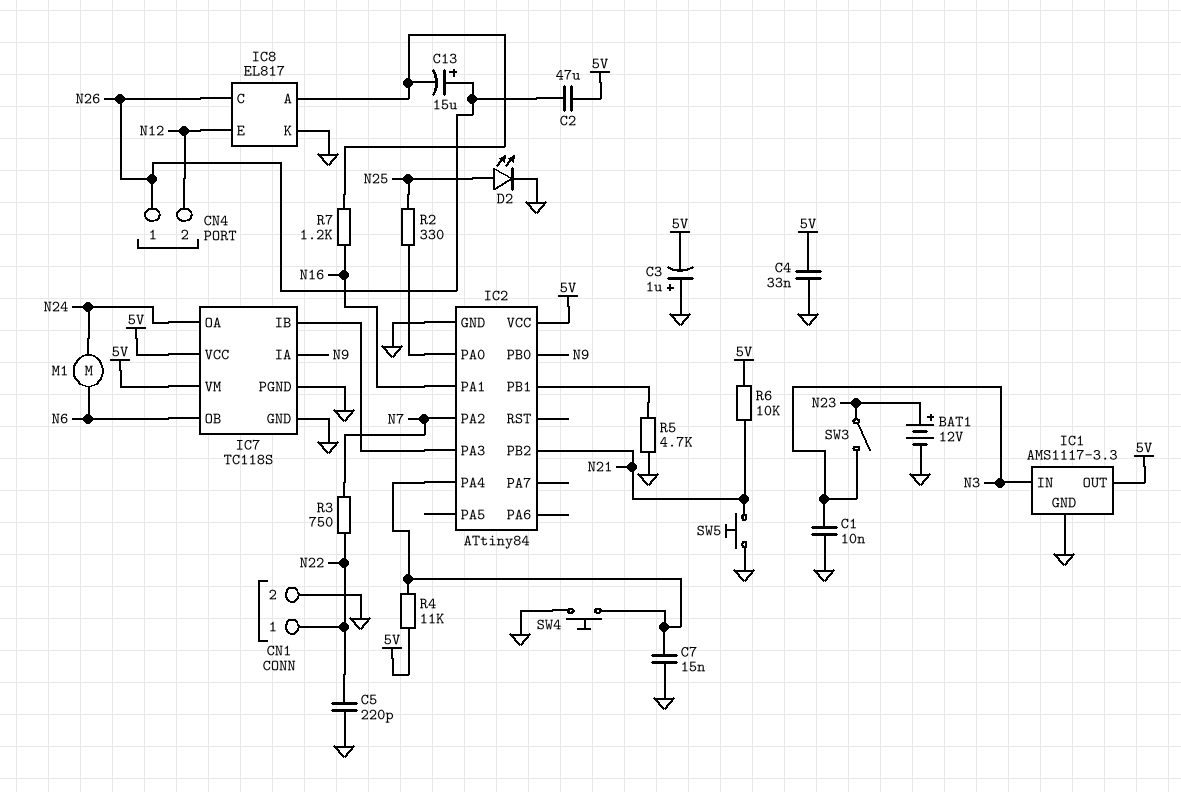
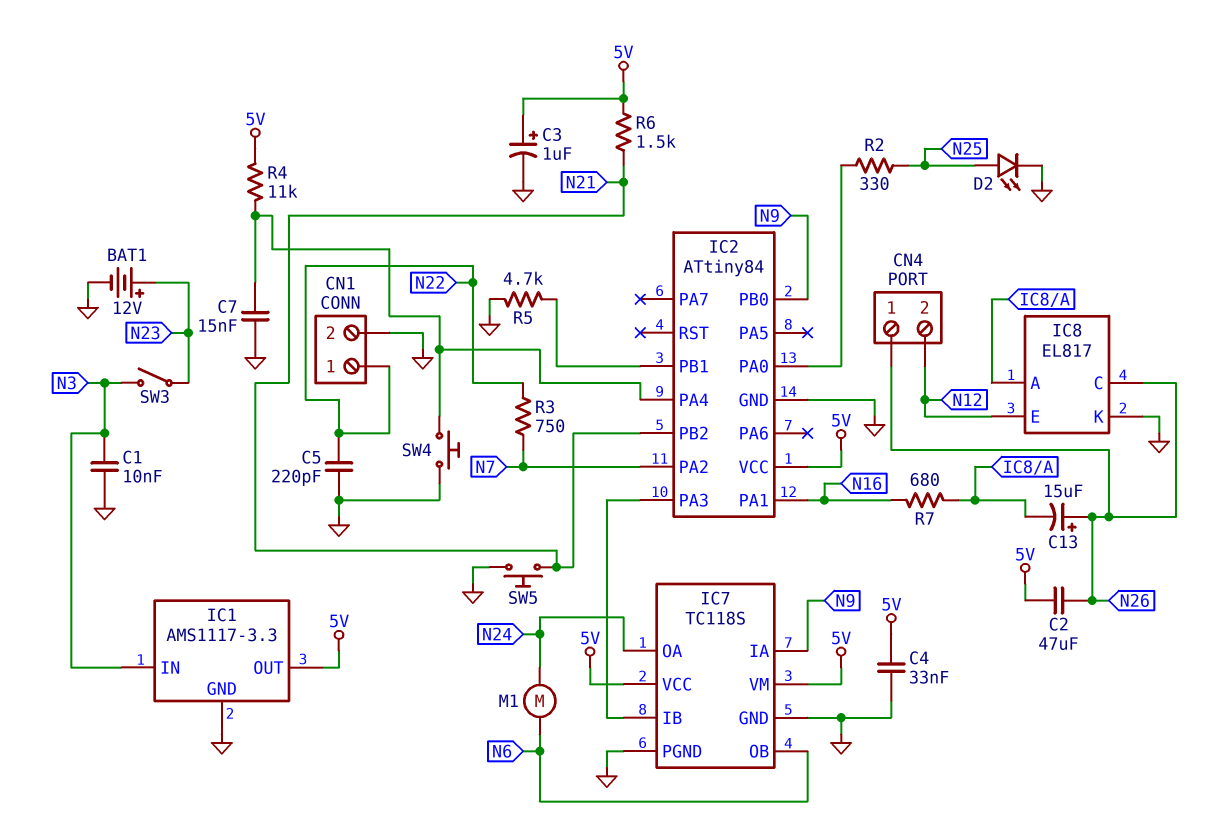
C3: 1uF (plus GND, minus 5V) -> 1uF (plus 5V, minus GND)
R6: 10k (5V, N21) -> 1.5k (5V, N21)
R7: 1.2k (IC8/A, N16) -> 680 (IC8/A, N16)

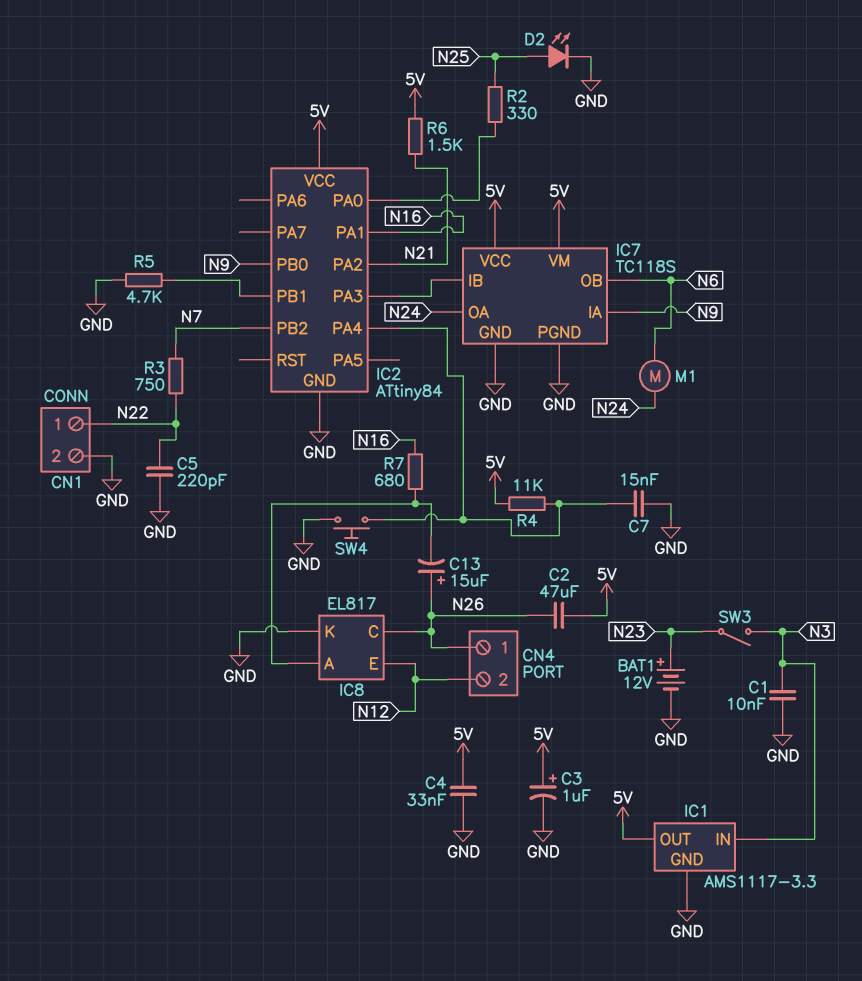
IC2 pin PA2: N7 -> N21
IC2 pin PB2: N21 -> N7
SW5: button (GND, N21) -> none

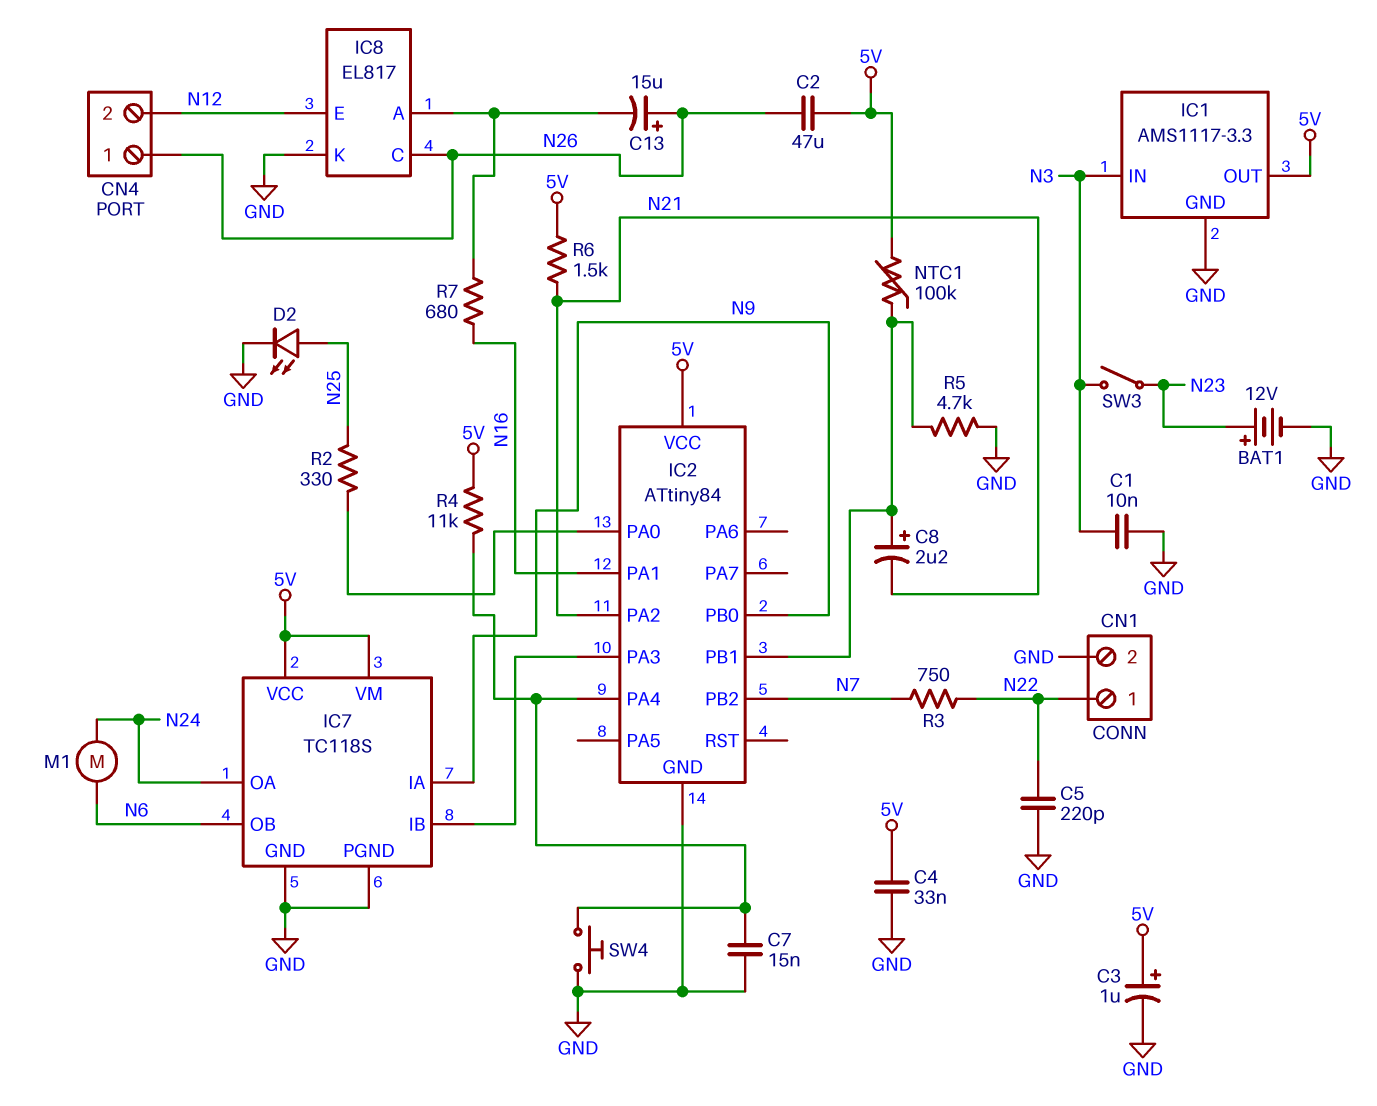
C8: none -> 2.2uF (plus IC2/PB1, minus N21)
NTC1: none -> 100k (5V, IC2/PB1)

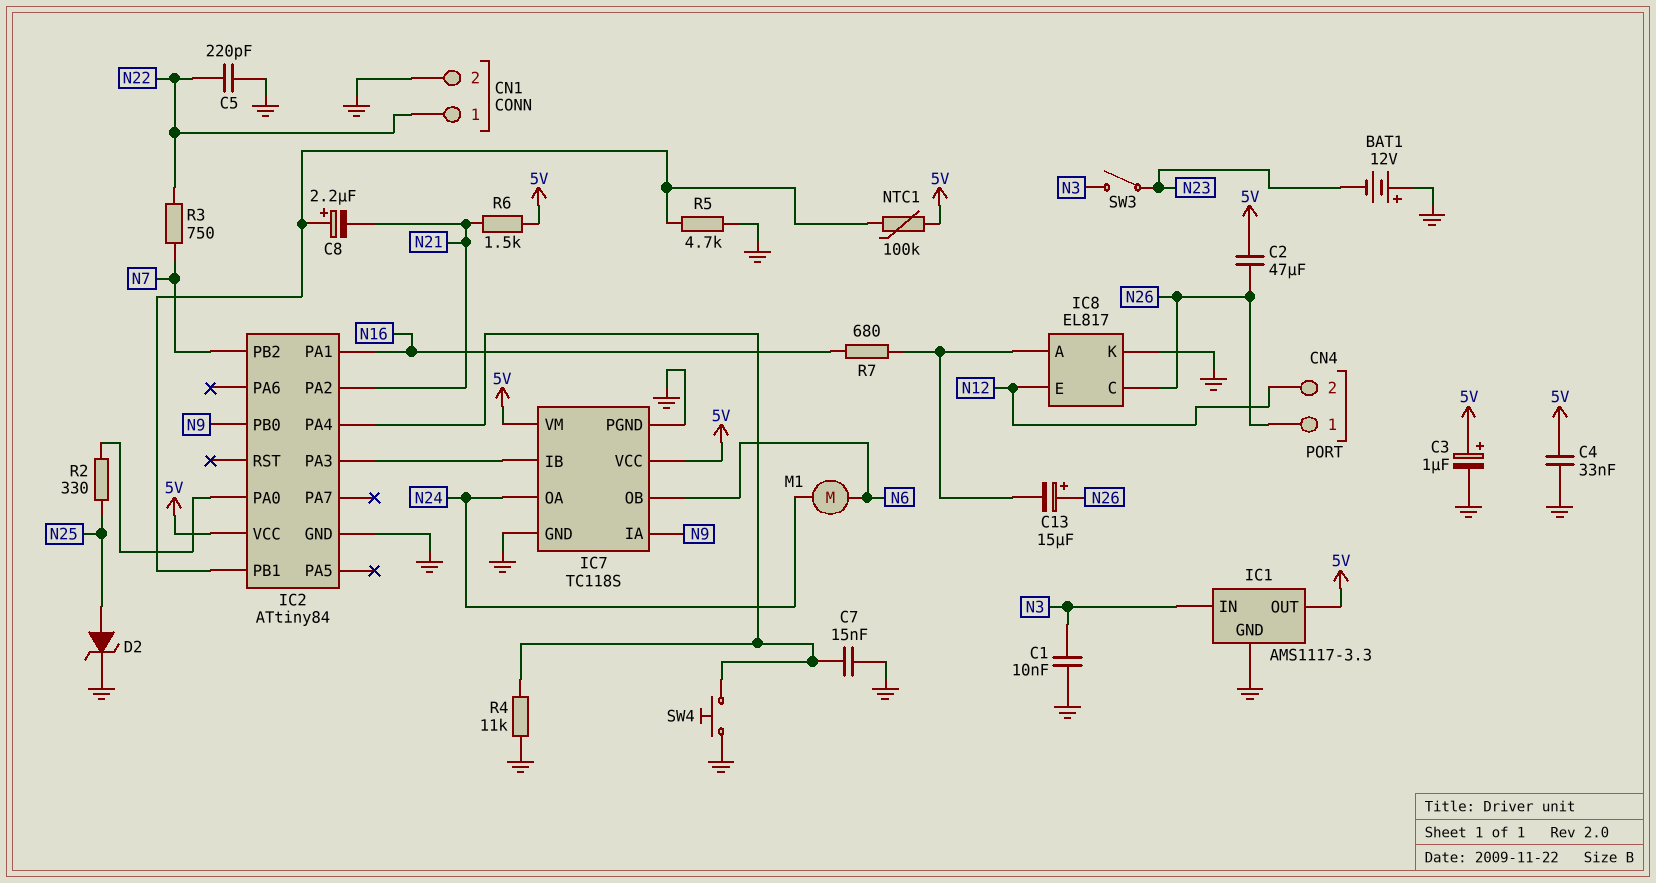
BAT1: 12V (plus N23, minus GND) -> 12V (plus GND, minus N23)
D2: LED (A N25, K GND) -> zener (A N25, K GND)
R4: 11k (5V, IC2/PA4) -> 11k (GND, IC2/PA4)

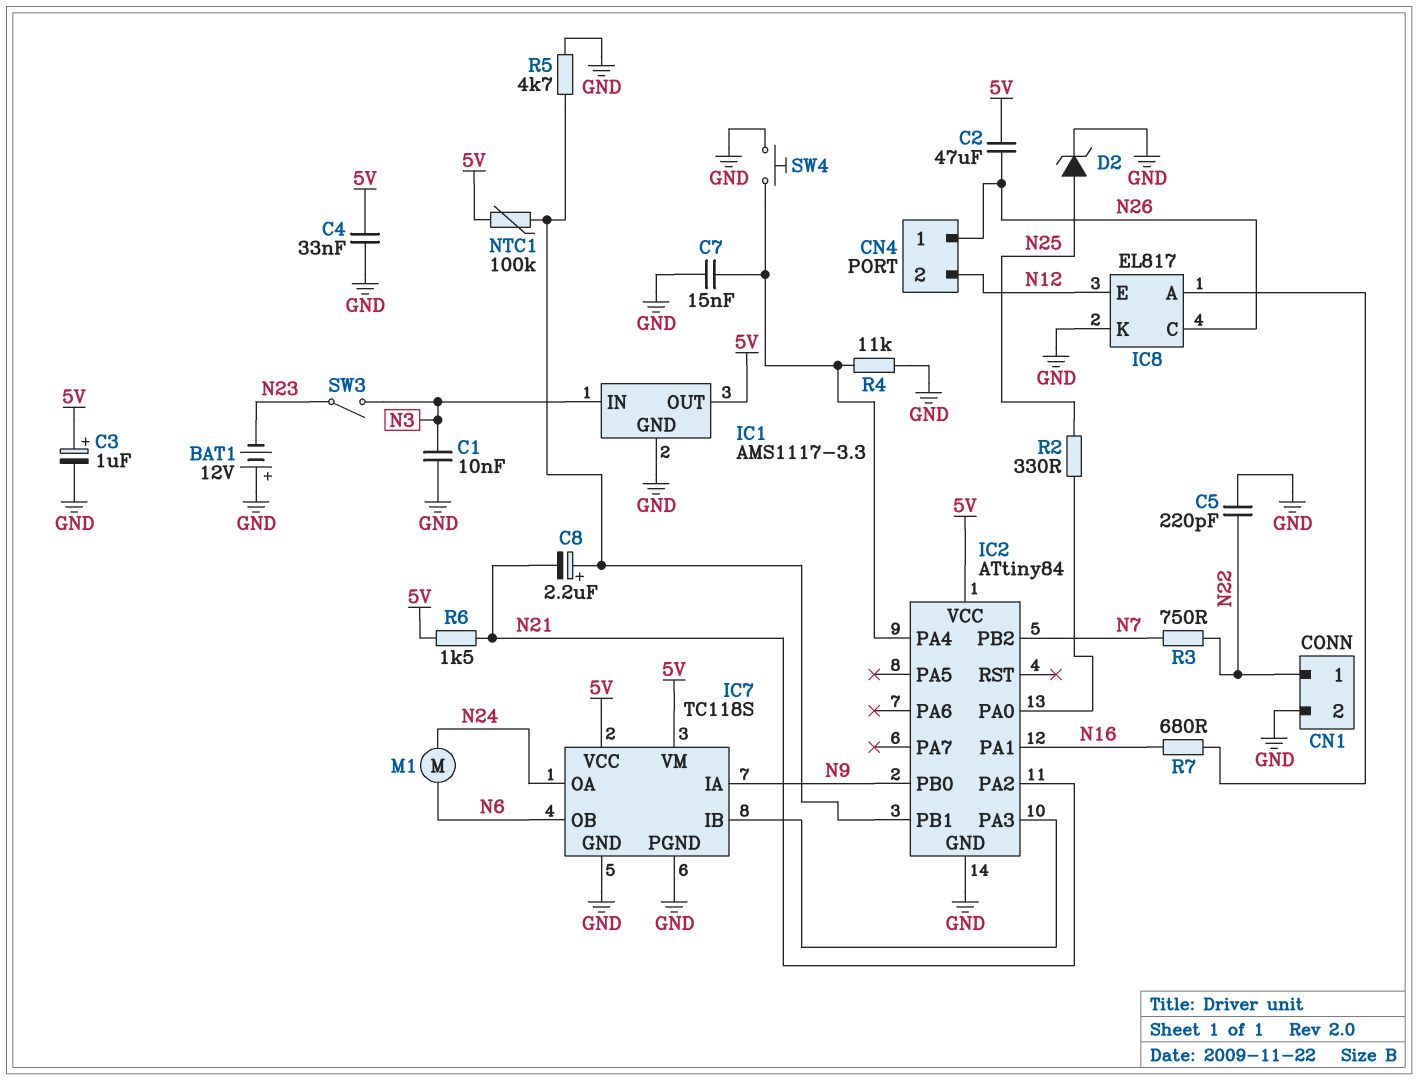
C13: 15uF (plus N26, minus IC8/A) -> none

